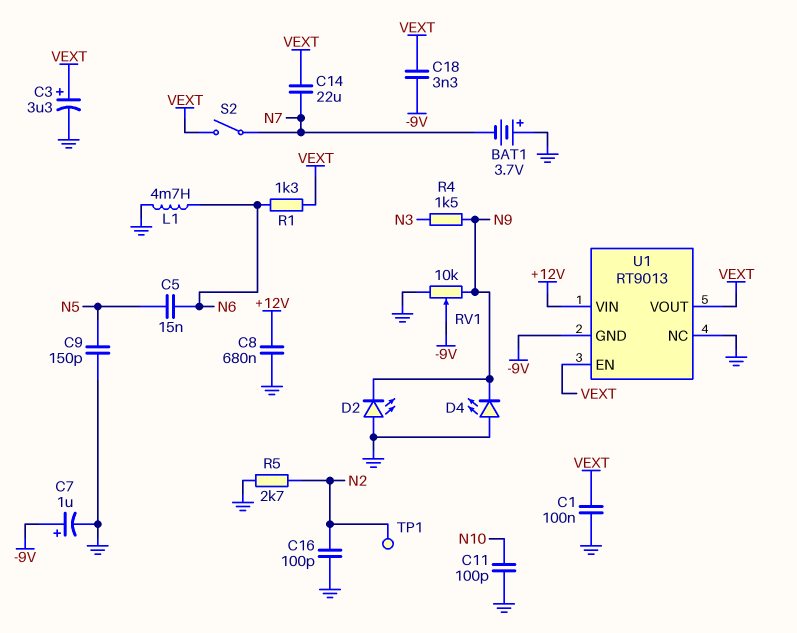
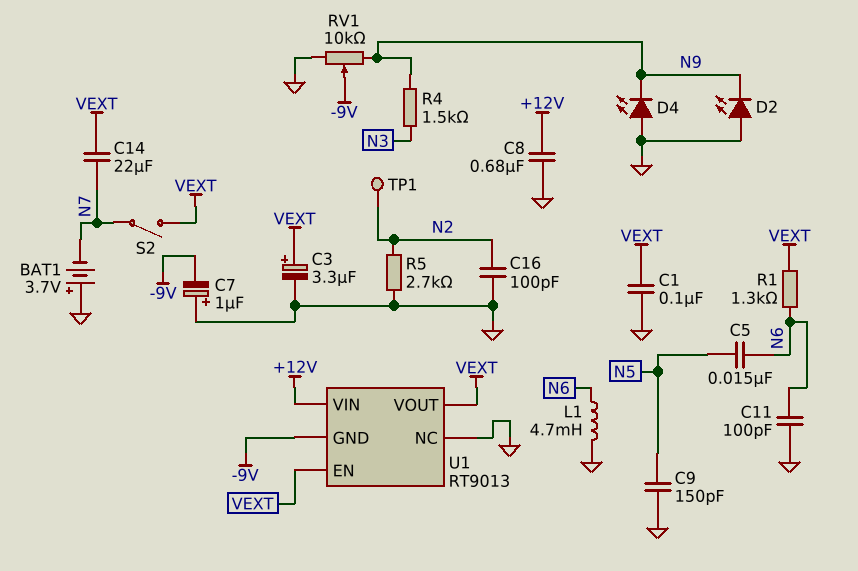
C7: 1uF (plus -9V, minus GND) -> 1uF (plus GND, minus -9V)
C11: 100pF (GND, N10) -> 100pF (GND, N6)
C18: 3.3nF (-9V, VEXT) -> none

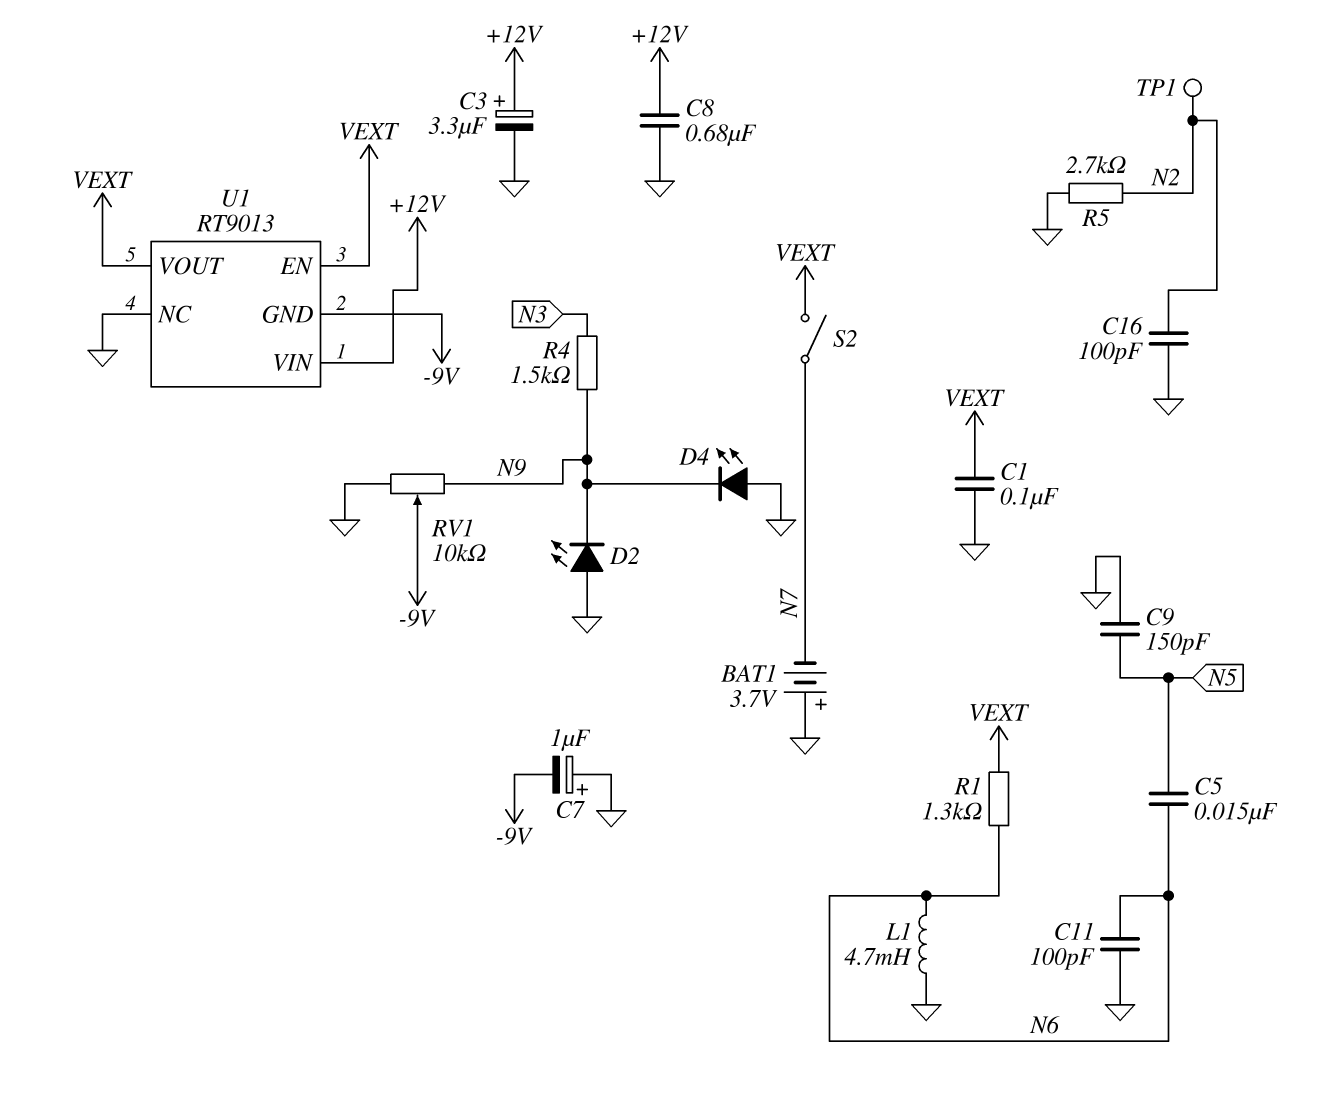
C3: 3.3uF (plus VEXT, minus GND) -> 3.3uF (plus +12V, minus GND)
C14: 22uF (N7, VEXT) -> none

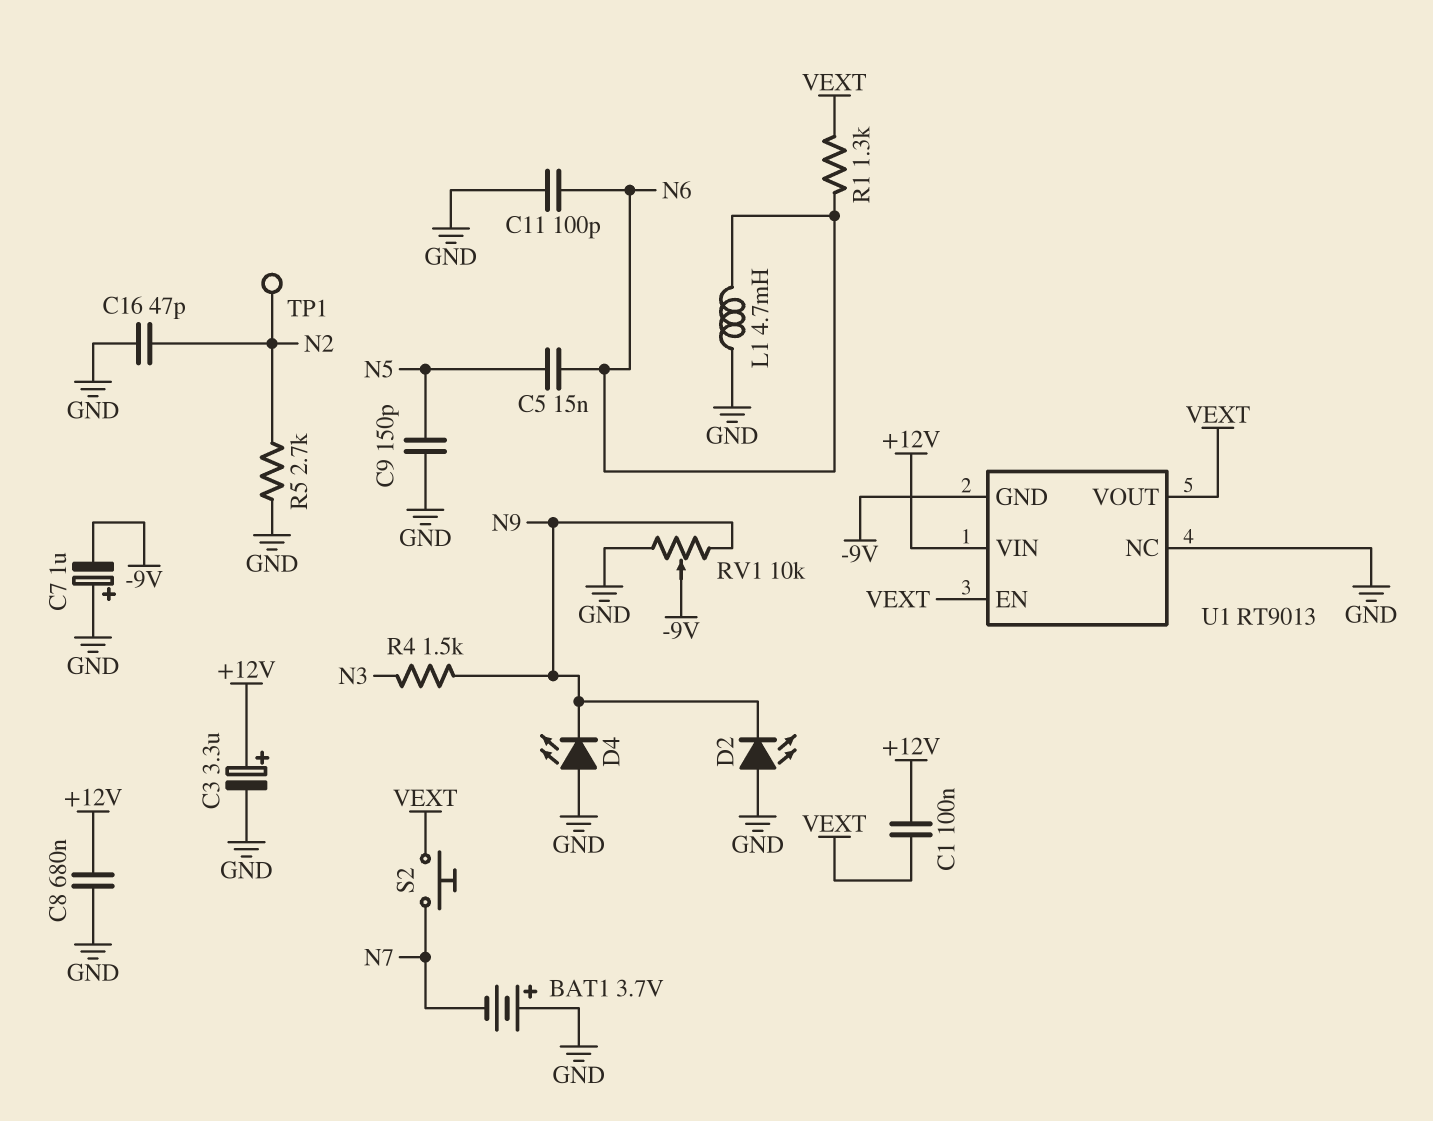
C1: 100nF (GND, VEXT) -> 100nF (+12V, VEXT)
C16: 100pF (GND, N2) -> 47pF (GND, N2)
S2: switch (N7, VEXT) -> button (N7, VEXT)

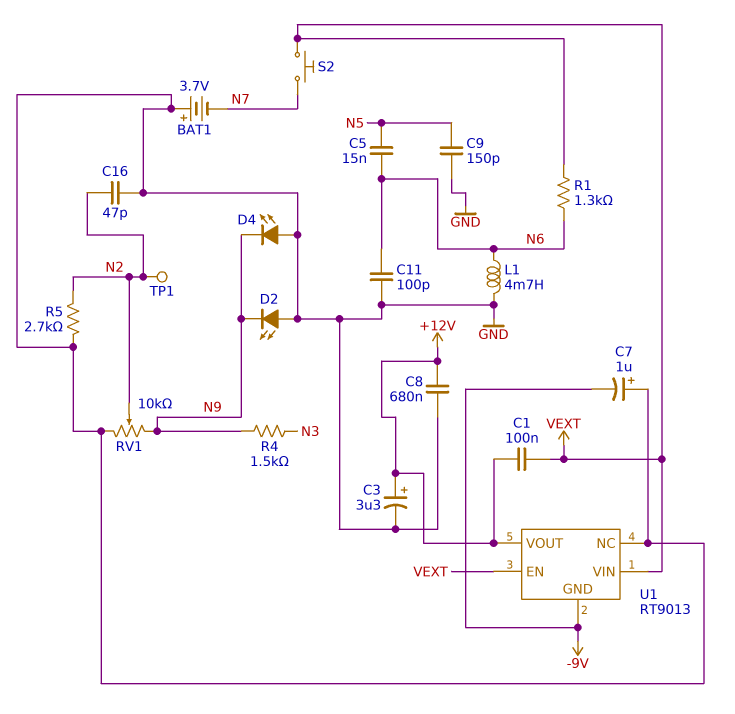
RV1: 10k (GND, N9, wiper -9V) -> 10k (GND, N9, wiper N2)
U1 pin VIN: +12V -> VEXT
U1 pin VOUT: VEXT -> +12V

